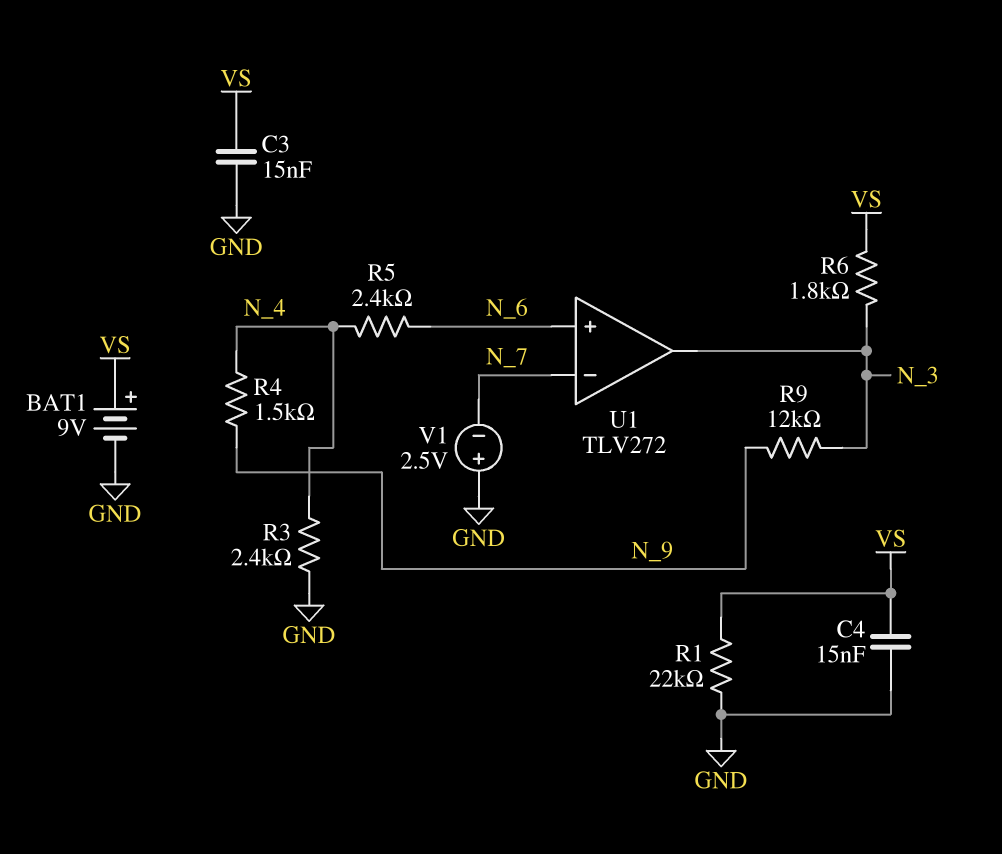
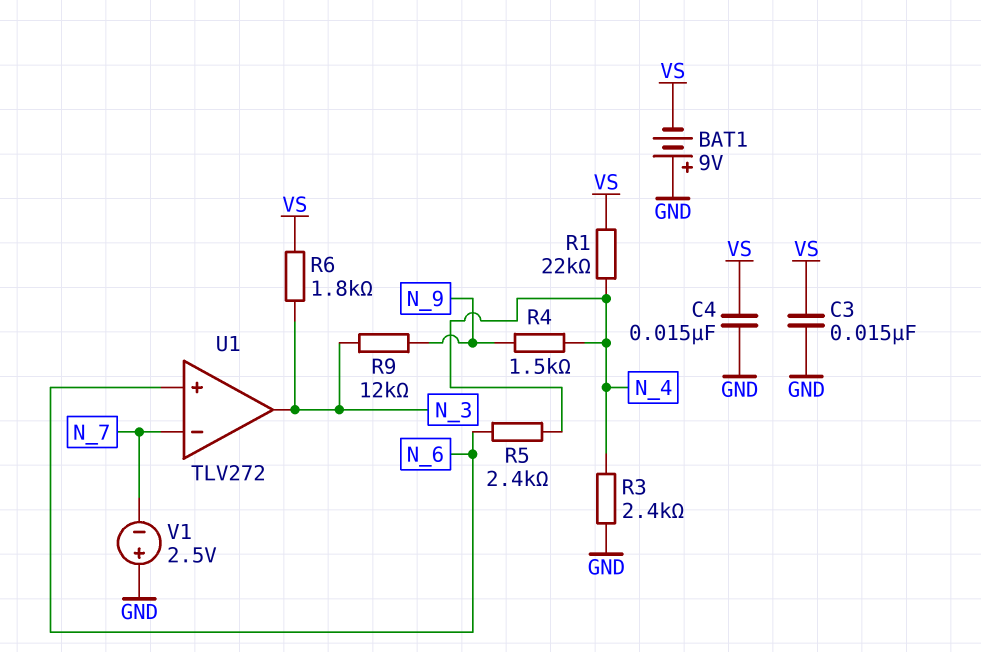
BAT1: 9V (plus VS, minus GND) -> 9V (plus GND, minus VS)
R1: 22k (GND, VS) -> 22k (N_4, VS)

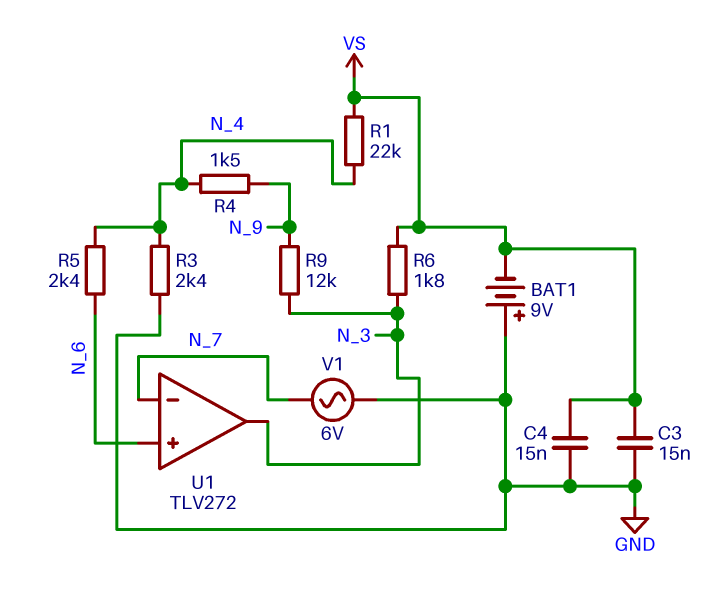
V1: 2.5V (plus GND, minus N_7) -> AC 6V (GND, N_7)

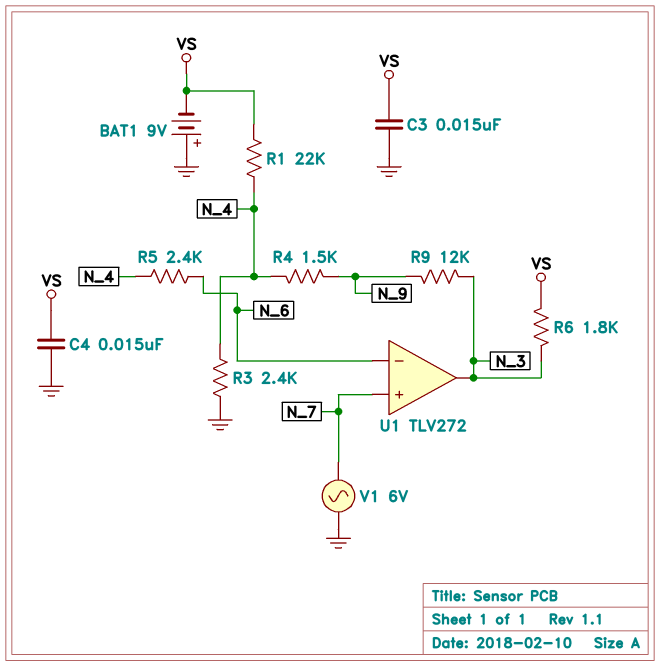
U1 pin in+: N_6 -> N_7
U1 pin in-: N_7 -> N_6

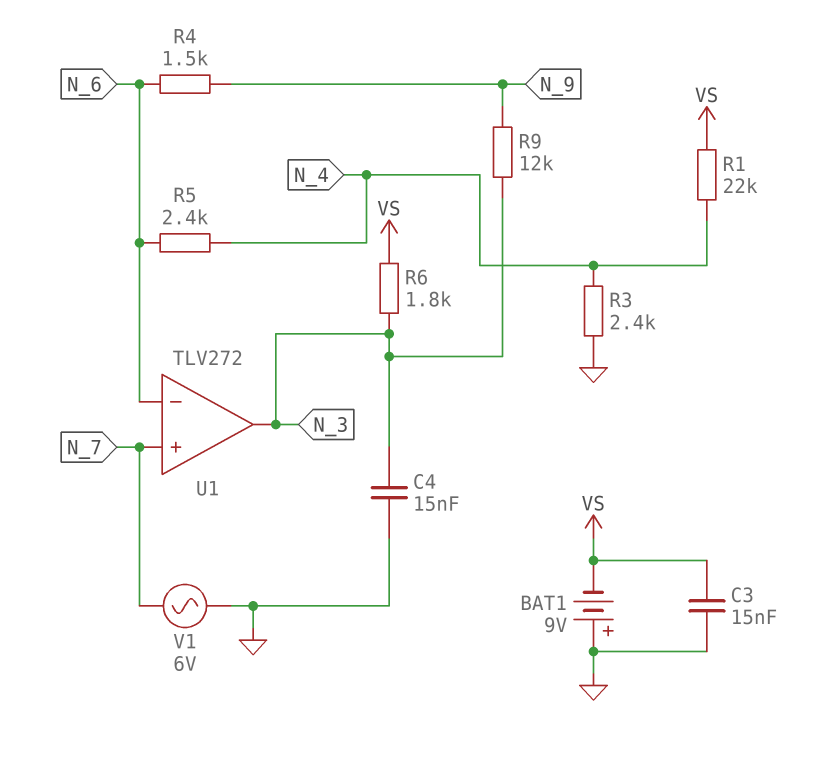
C4: 15nF (GND, VS) -> 15nF (GND, N_3)
R4: 1.5k (N_4, N_9) -> 1.5k (N_6, N_9)

